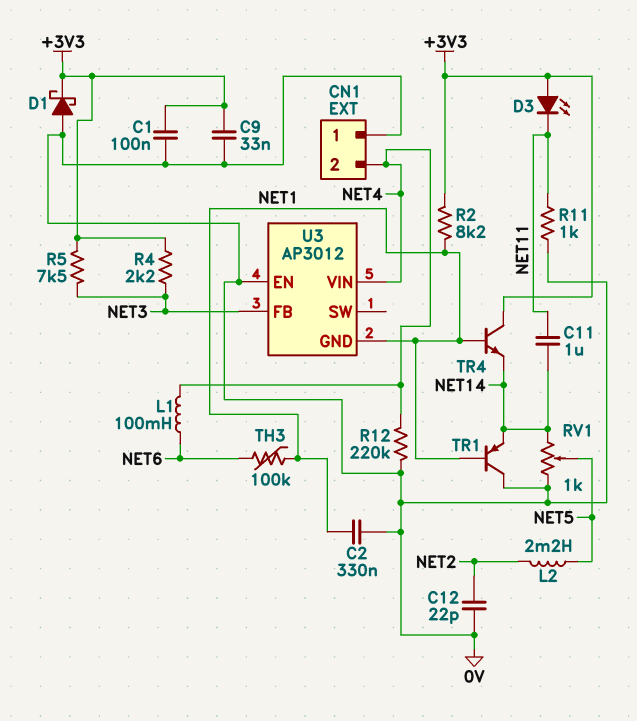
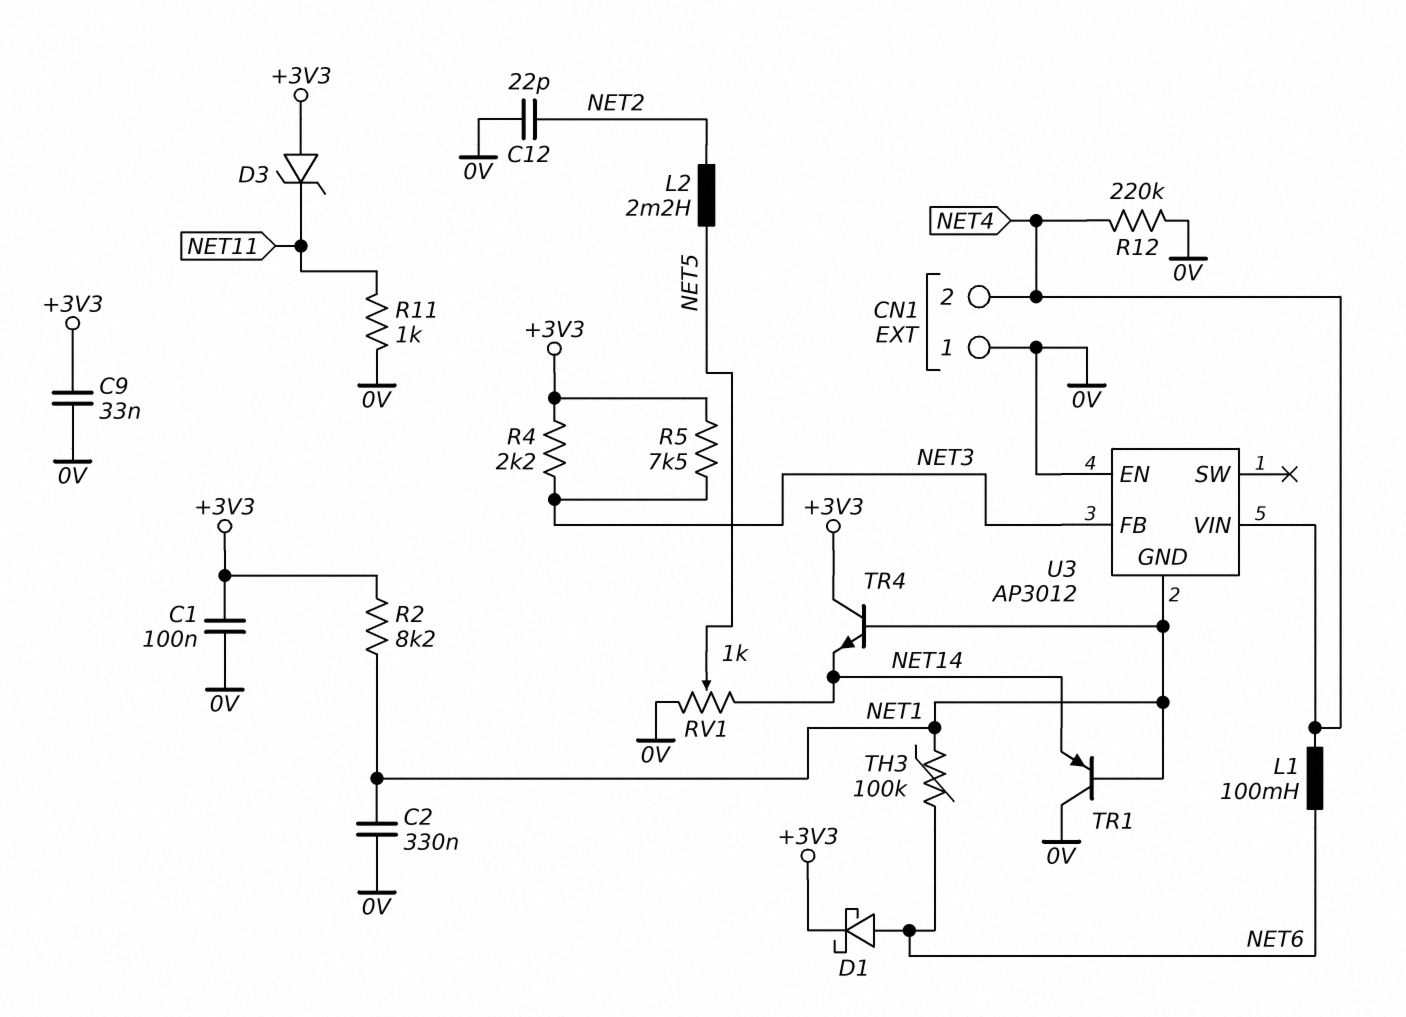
C11: 1uF (NET11, NET14) -> none
D1: schottky (A 0V, K +3V3) -> schottky (A NET6, K +3V3)
D3: LED (A +3V3, K NET11) -> zener (A +3V3, K NET11)

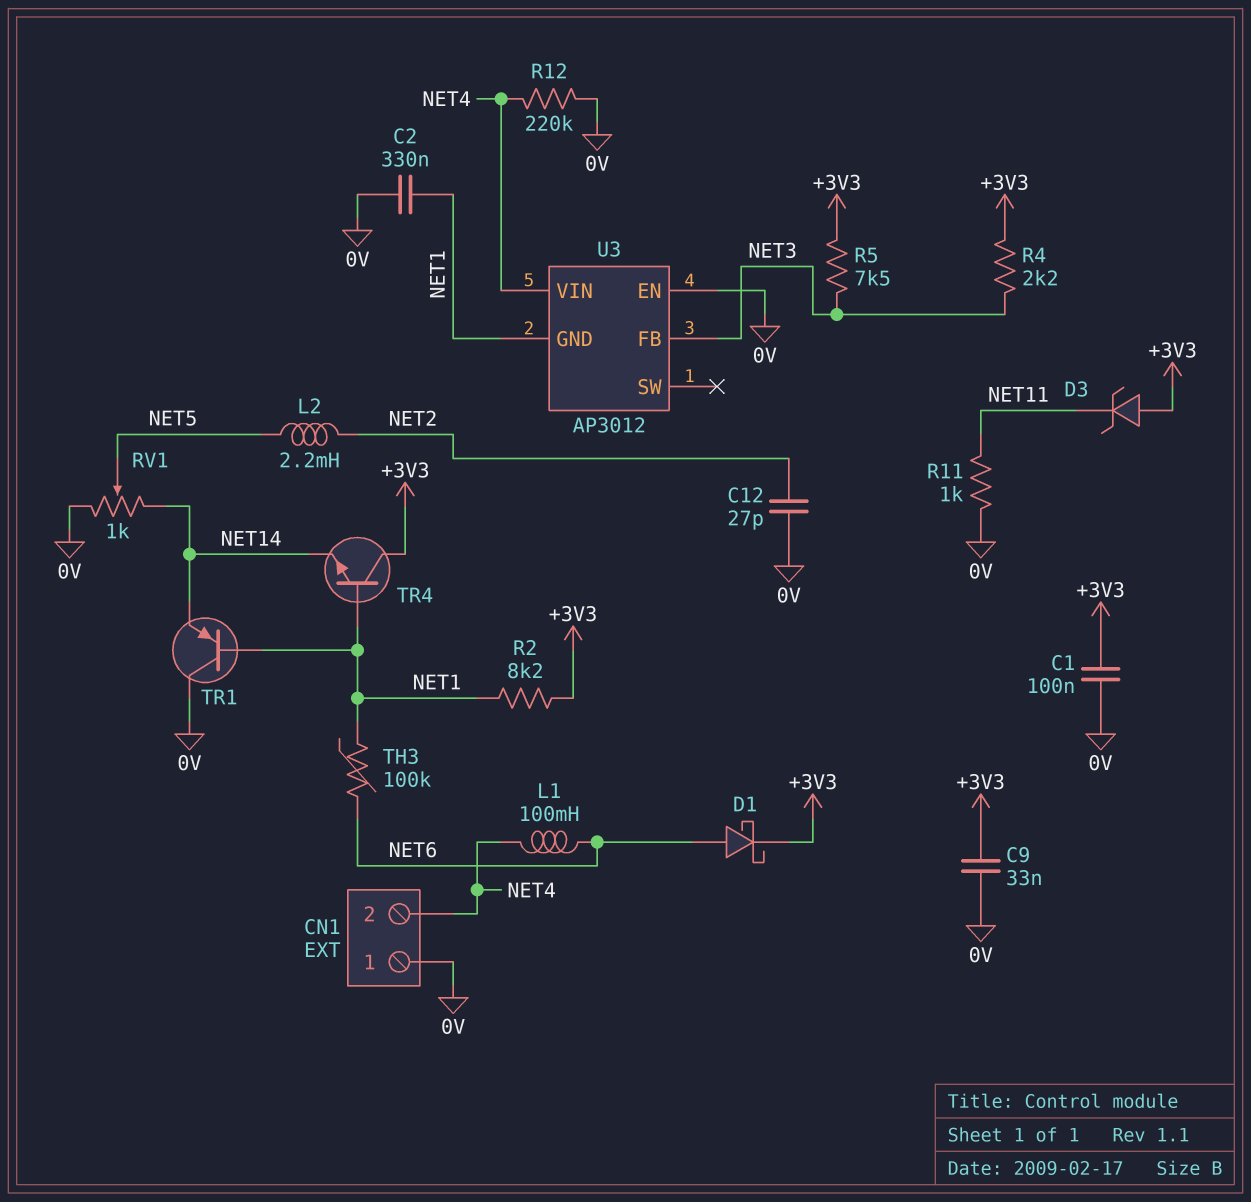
C12: 22pF (0V, NET2) -> 27pF (0V, NET2)

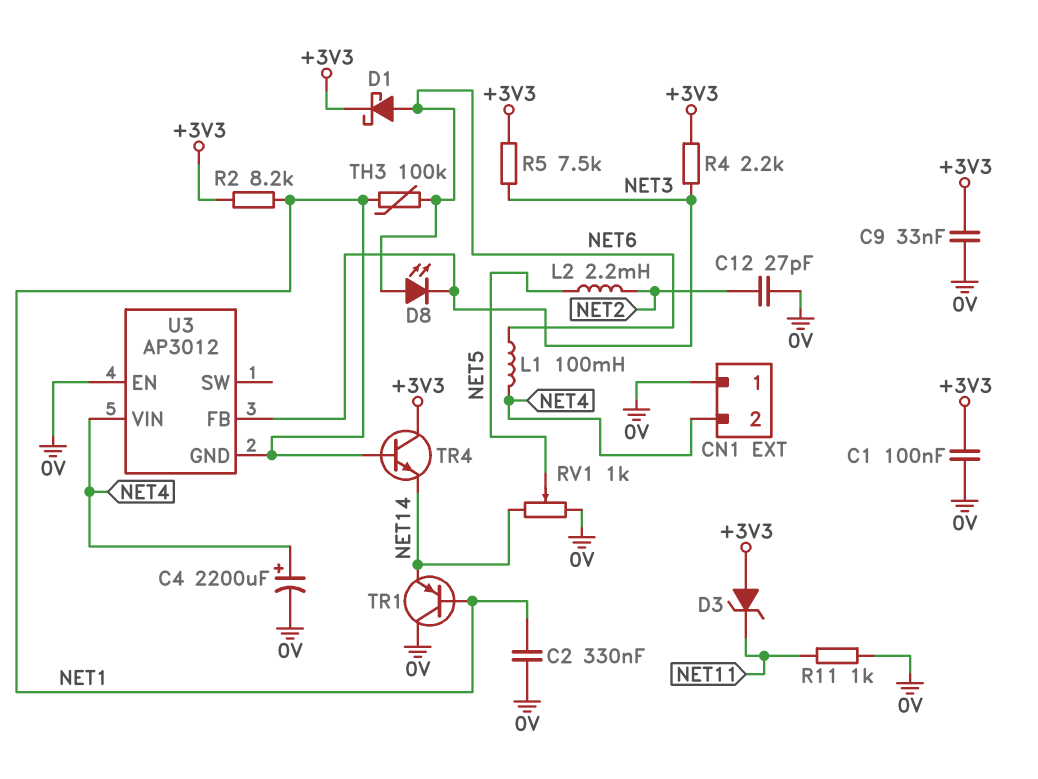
C4: none -> 2200uF (plus NET4, minus 0V)
D8: none -> LED (A NET6, K NET3)
R12: 220k (0V, NET4) -> none

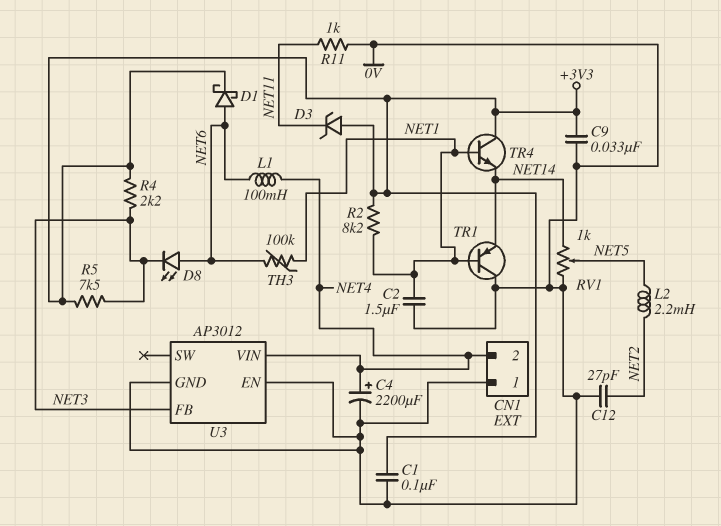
C2: 330nF (0V, NET1) -> 1.5uF (0V, NET1)
U3 pin GND: NET1 -> 0V

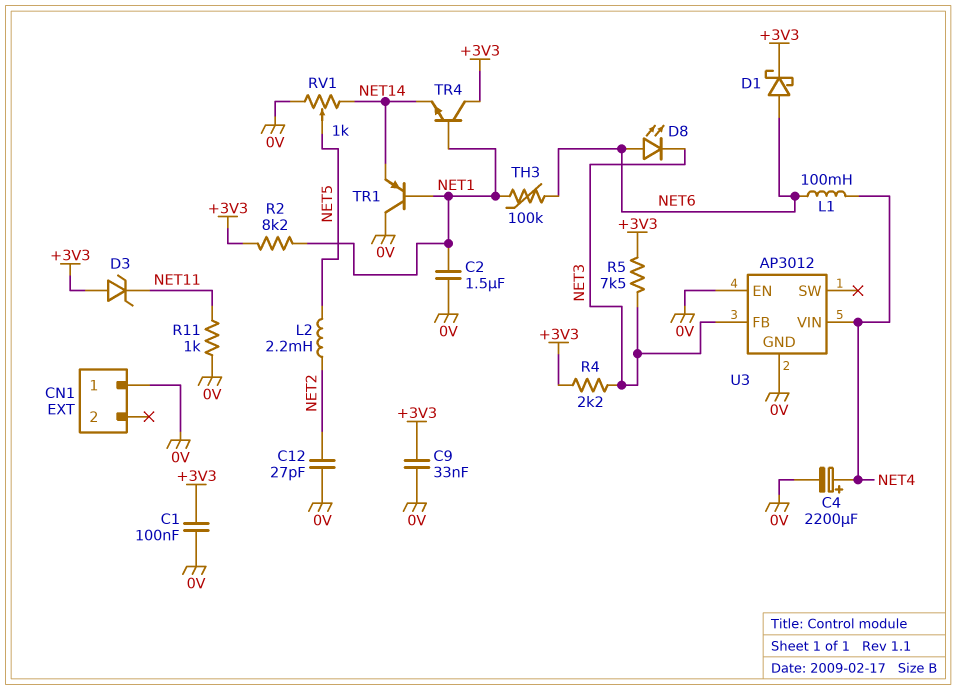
CN1 pin 2: NET4 -> none

